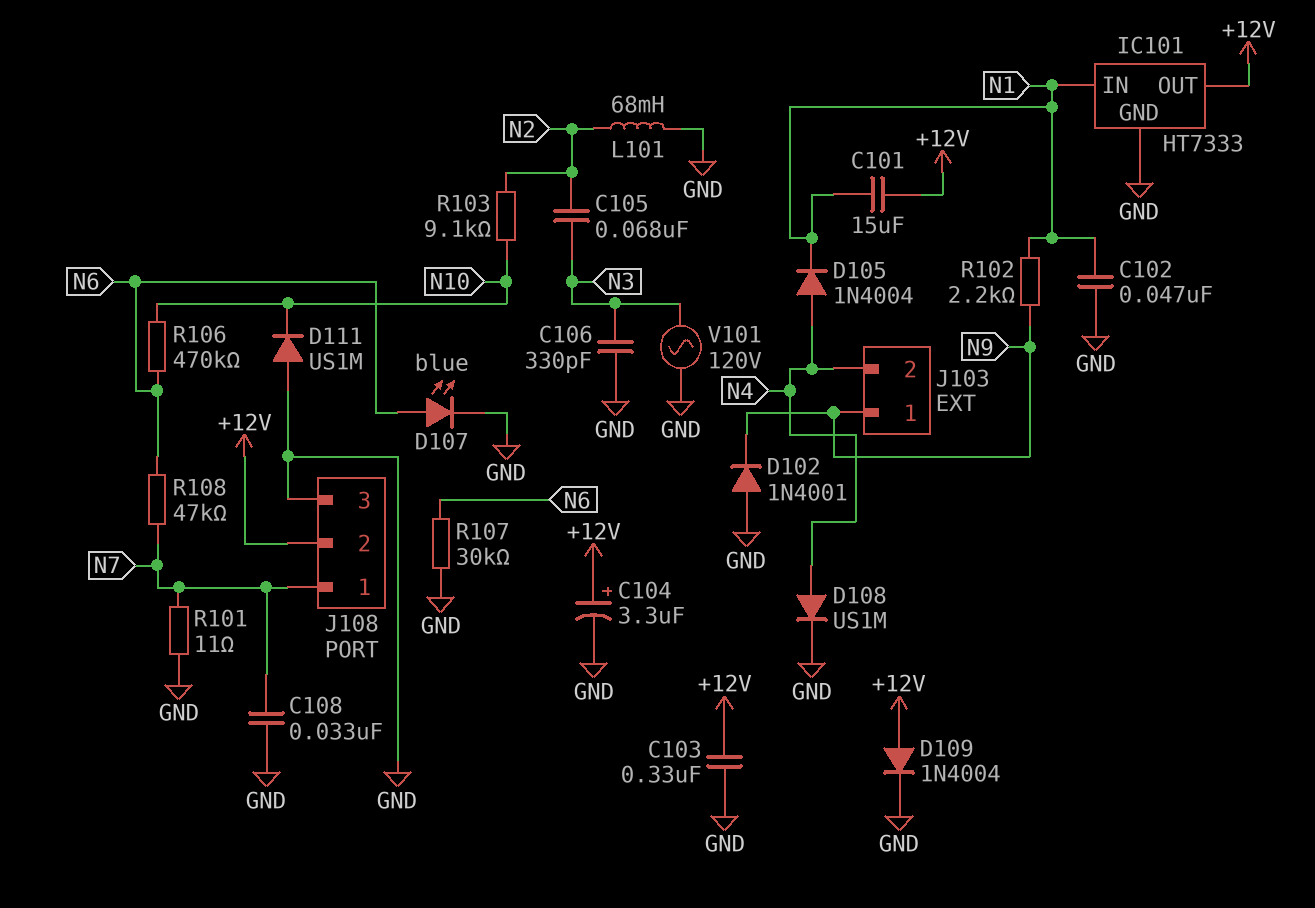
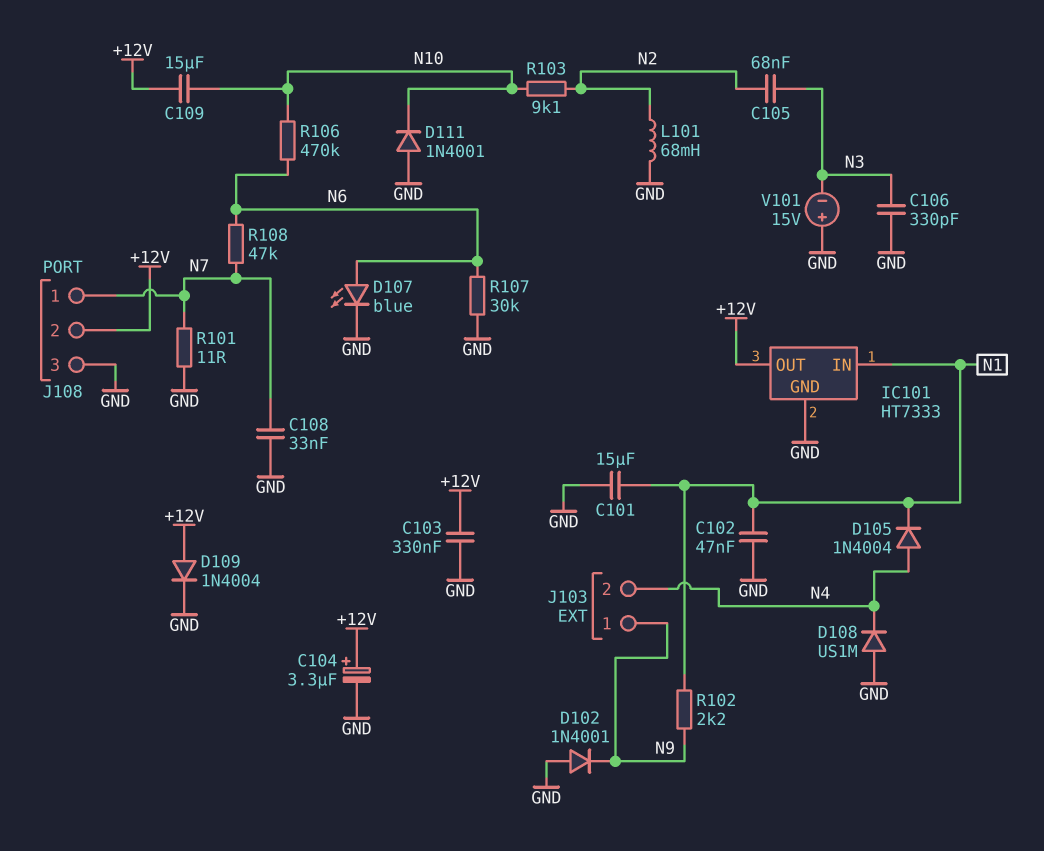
C101: 15uF (+12V, N1) -> 15uF (GND, N1)
C109: none -> 15uF (+12V, N10)
D108: diode US1M (A N4, K GND) -> diode US1M (A GND, K N4)
D111: diode US1M (A GND, K N10) -> diode 1N4001 (A GND, K N10)
V101: AC 120V (GND, N3) -> 15V (plus GND, minus N3)

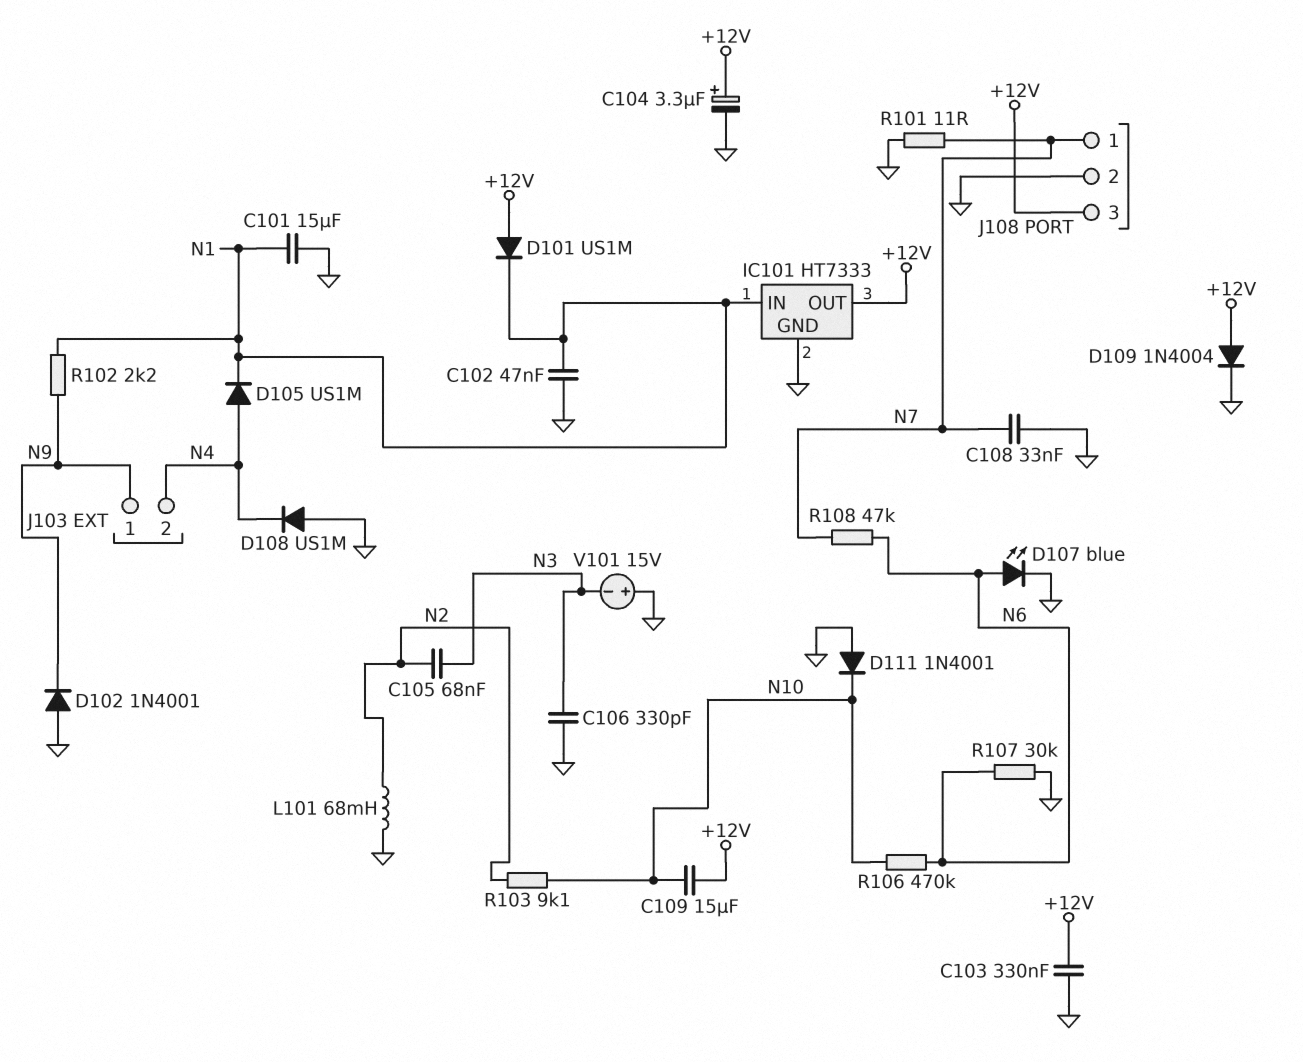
D101: none -> diode US1M (A +12V, K N1)
D105: diode 1N4004 (A N4, K N1) -> diode US1M (A N4, K N1)
J108 pin 2: +12V -> GND
J108 pin 3: GND -> +12V

